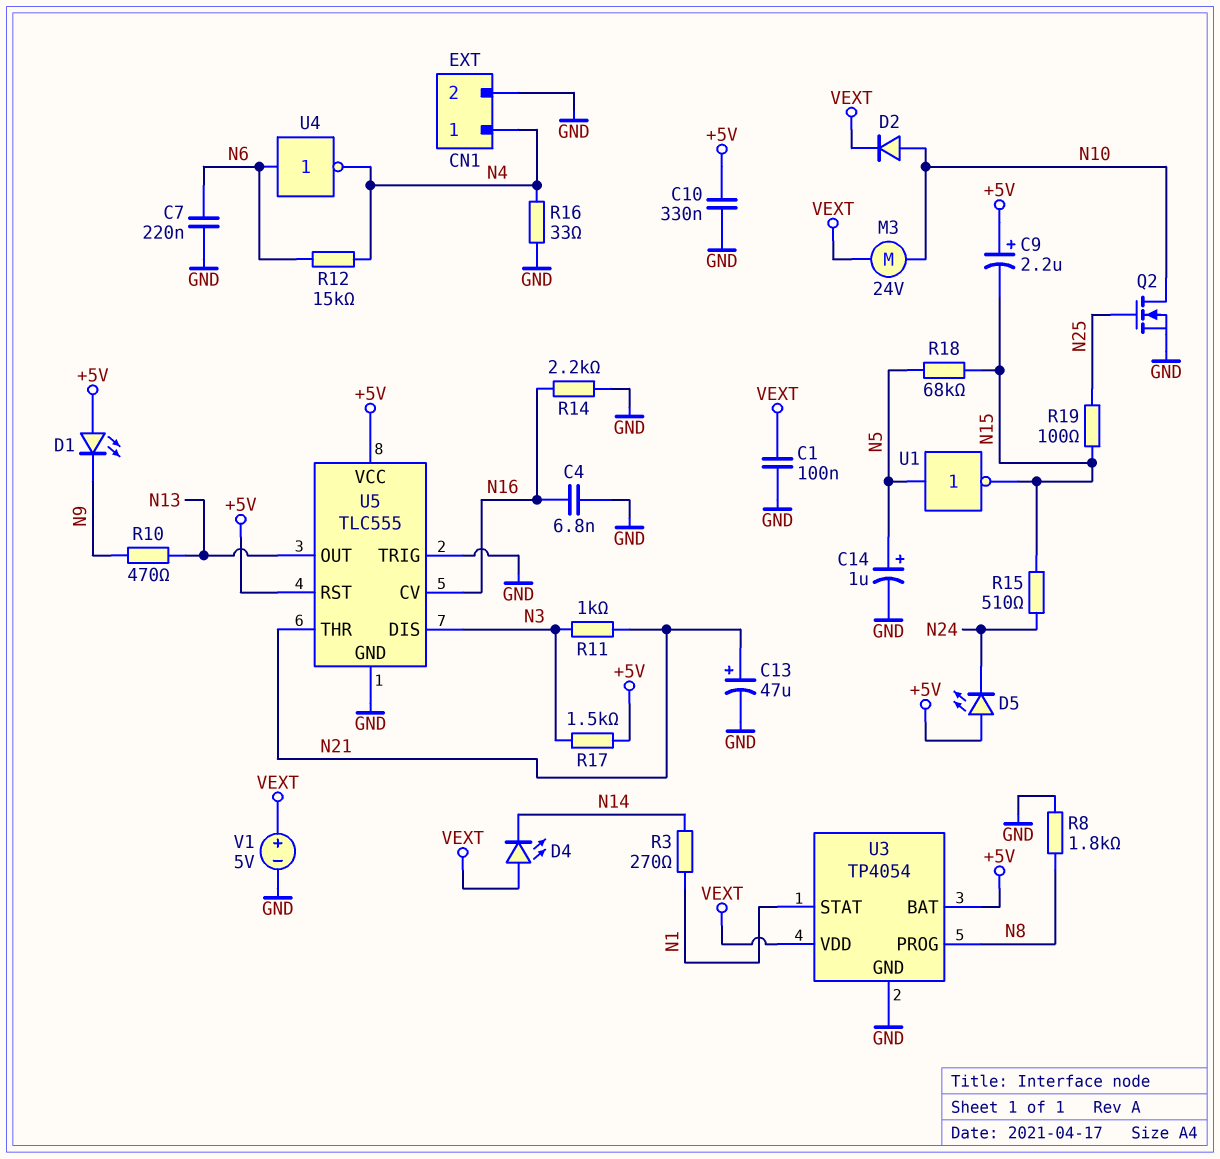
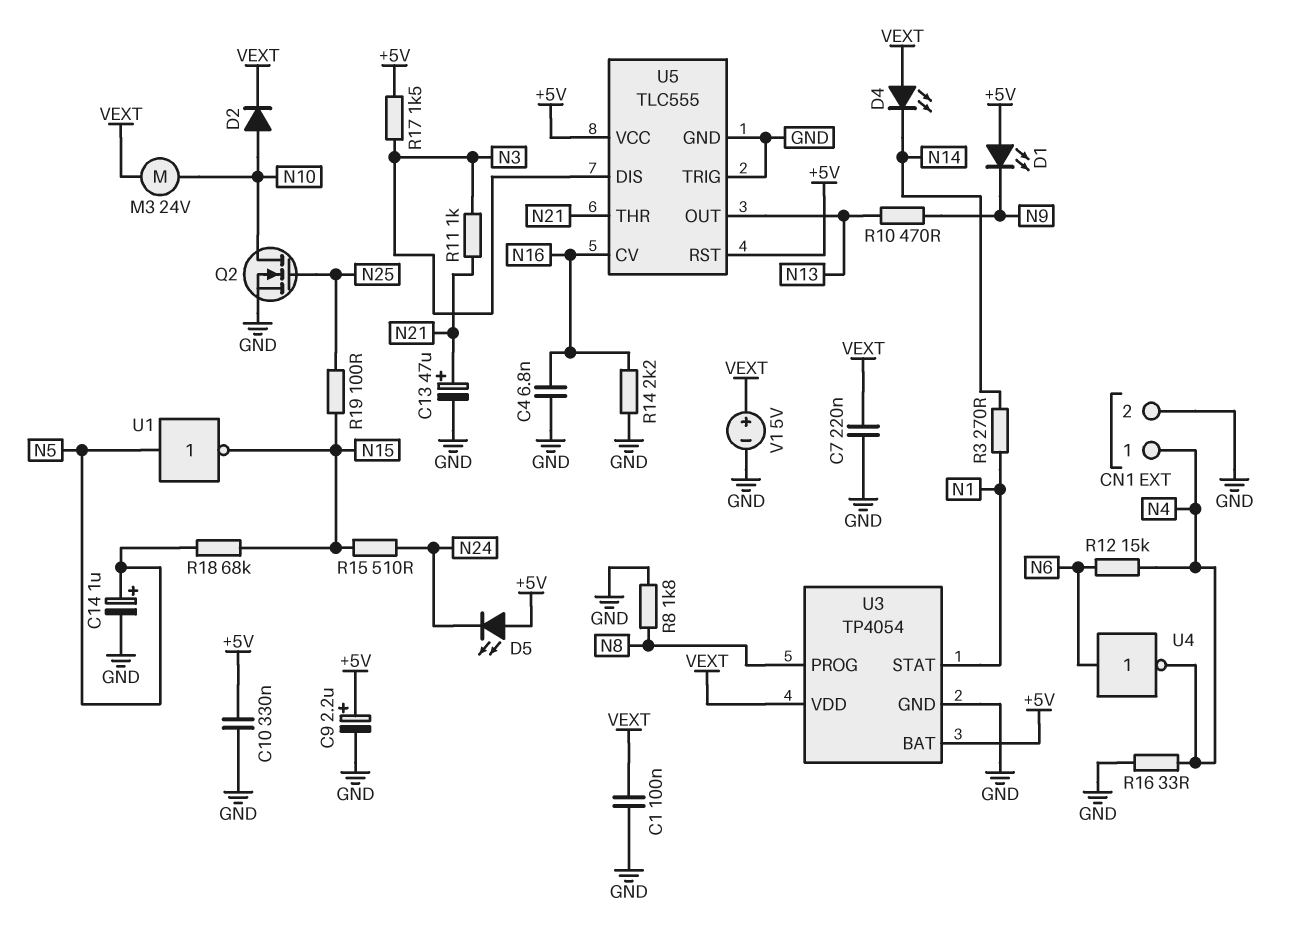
C7: 220nF (GND, N6) -> 220nF (GND, VEXT)
C9: 2.2uF (plus +5V, minus N15) -> 2.2uF (plus +5V, minus GND)

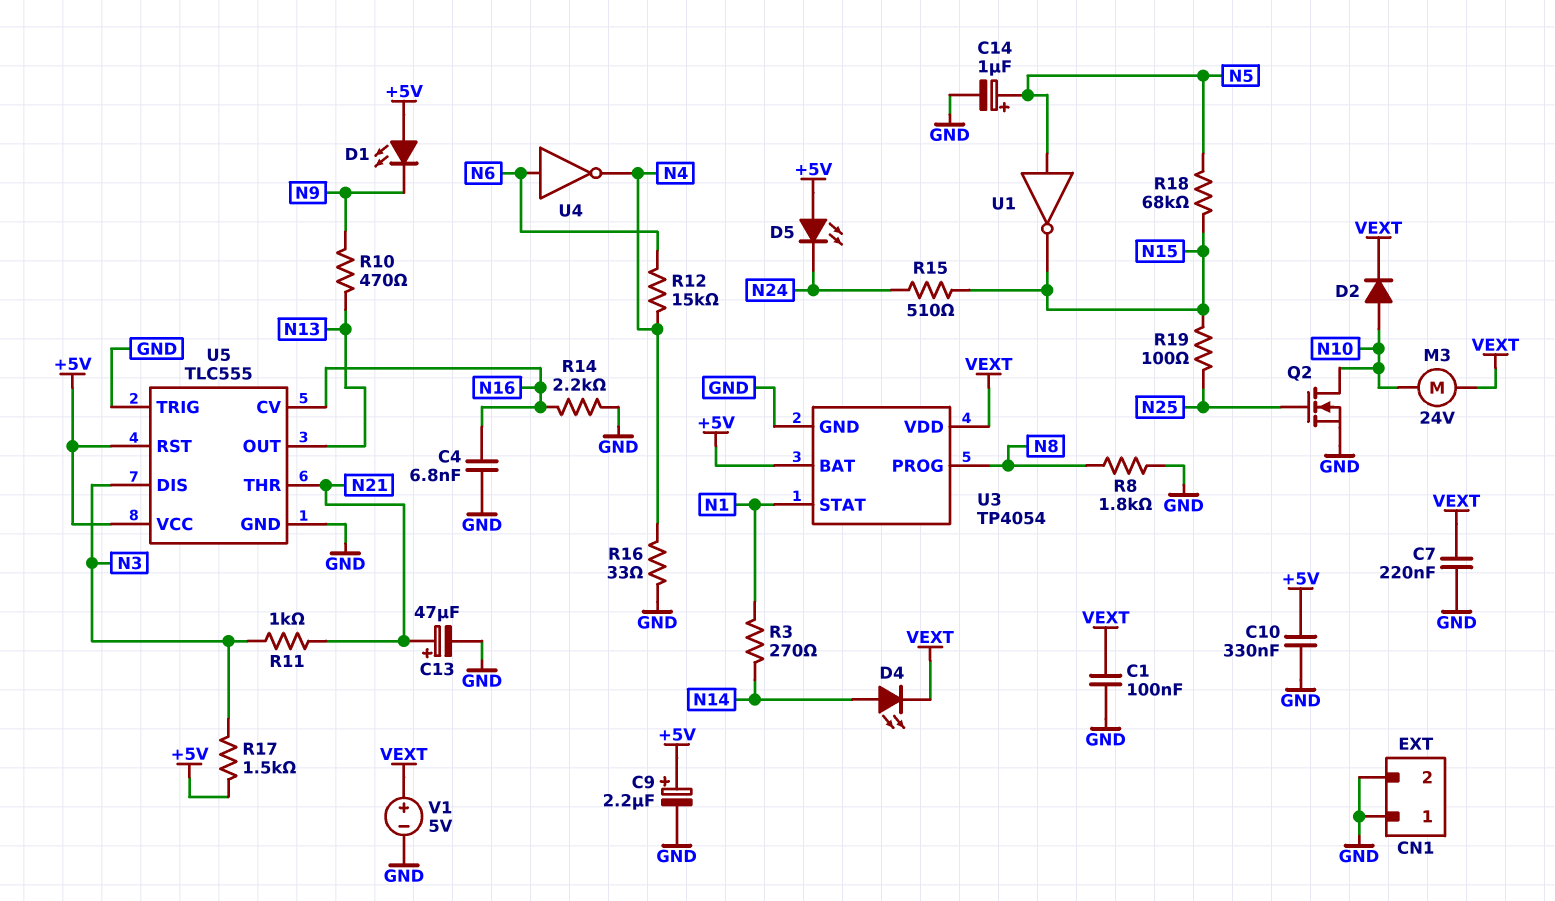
CN1 pin 1: N4 -> GND
D4: LED (A VEXT, K N14) -> LED (A N14, K VEXT)

